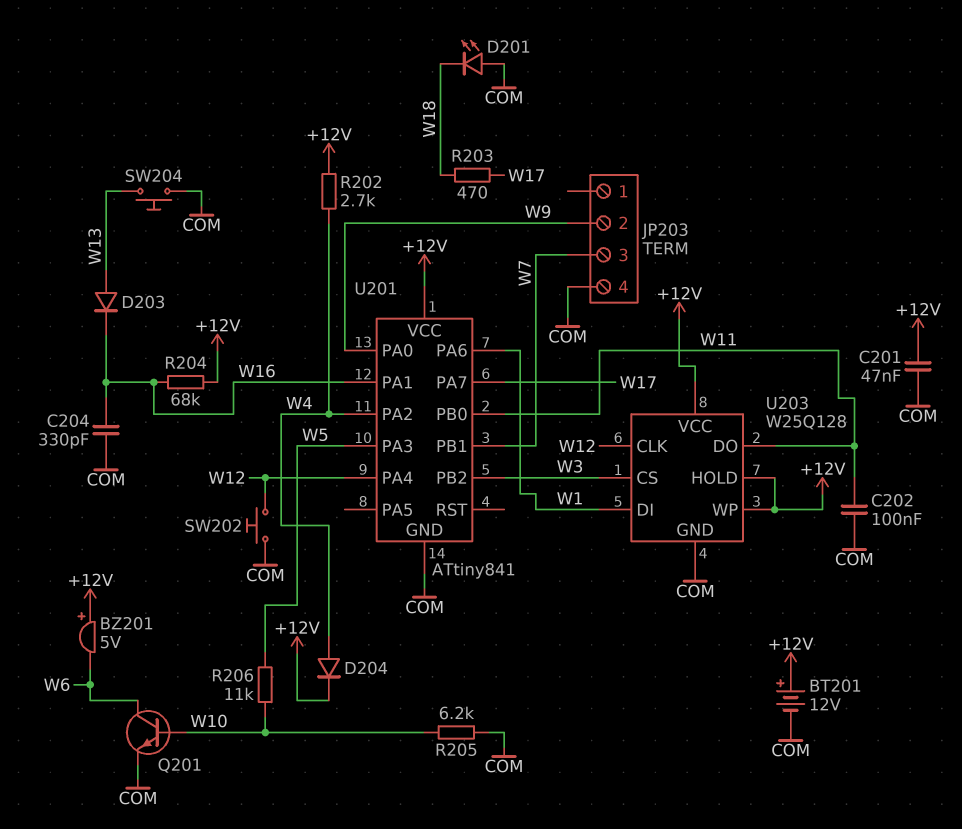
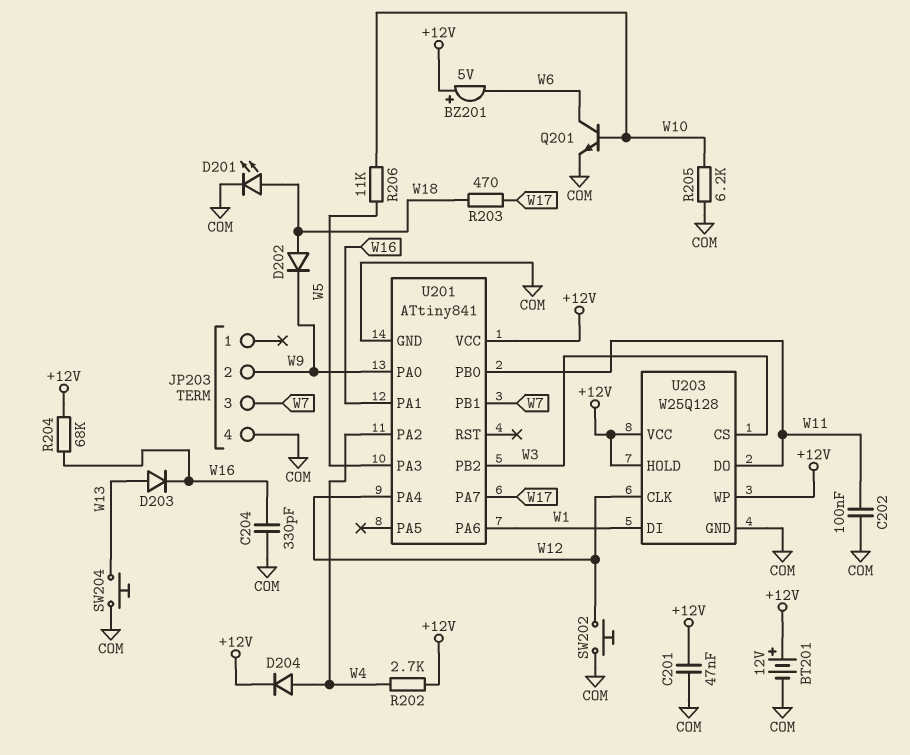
D201: LED (A COM, K W18) -> LED (A W18, K COM)
D202: none -> diode (A W18, K W9)

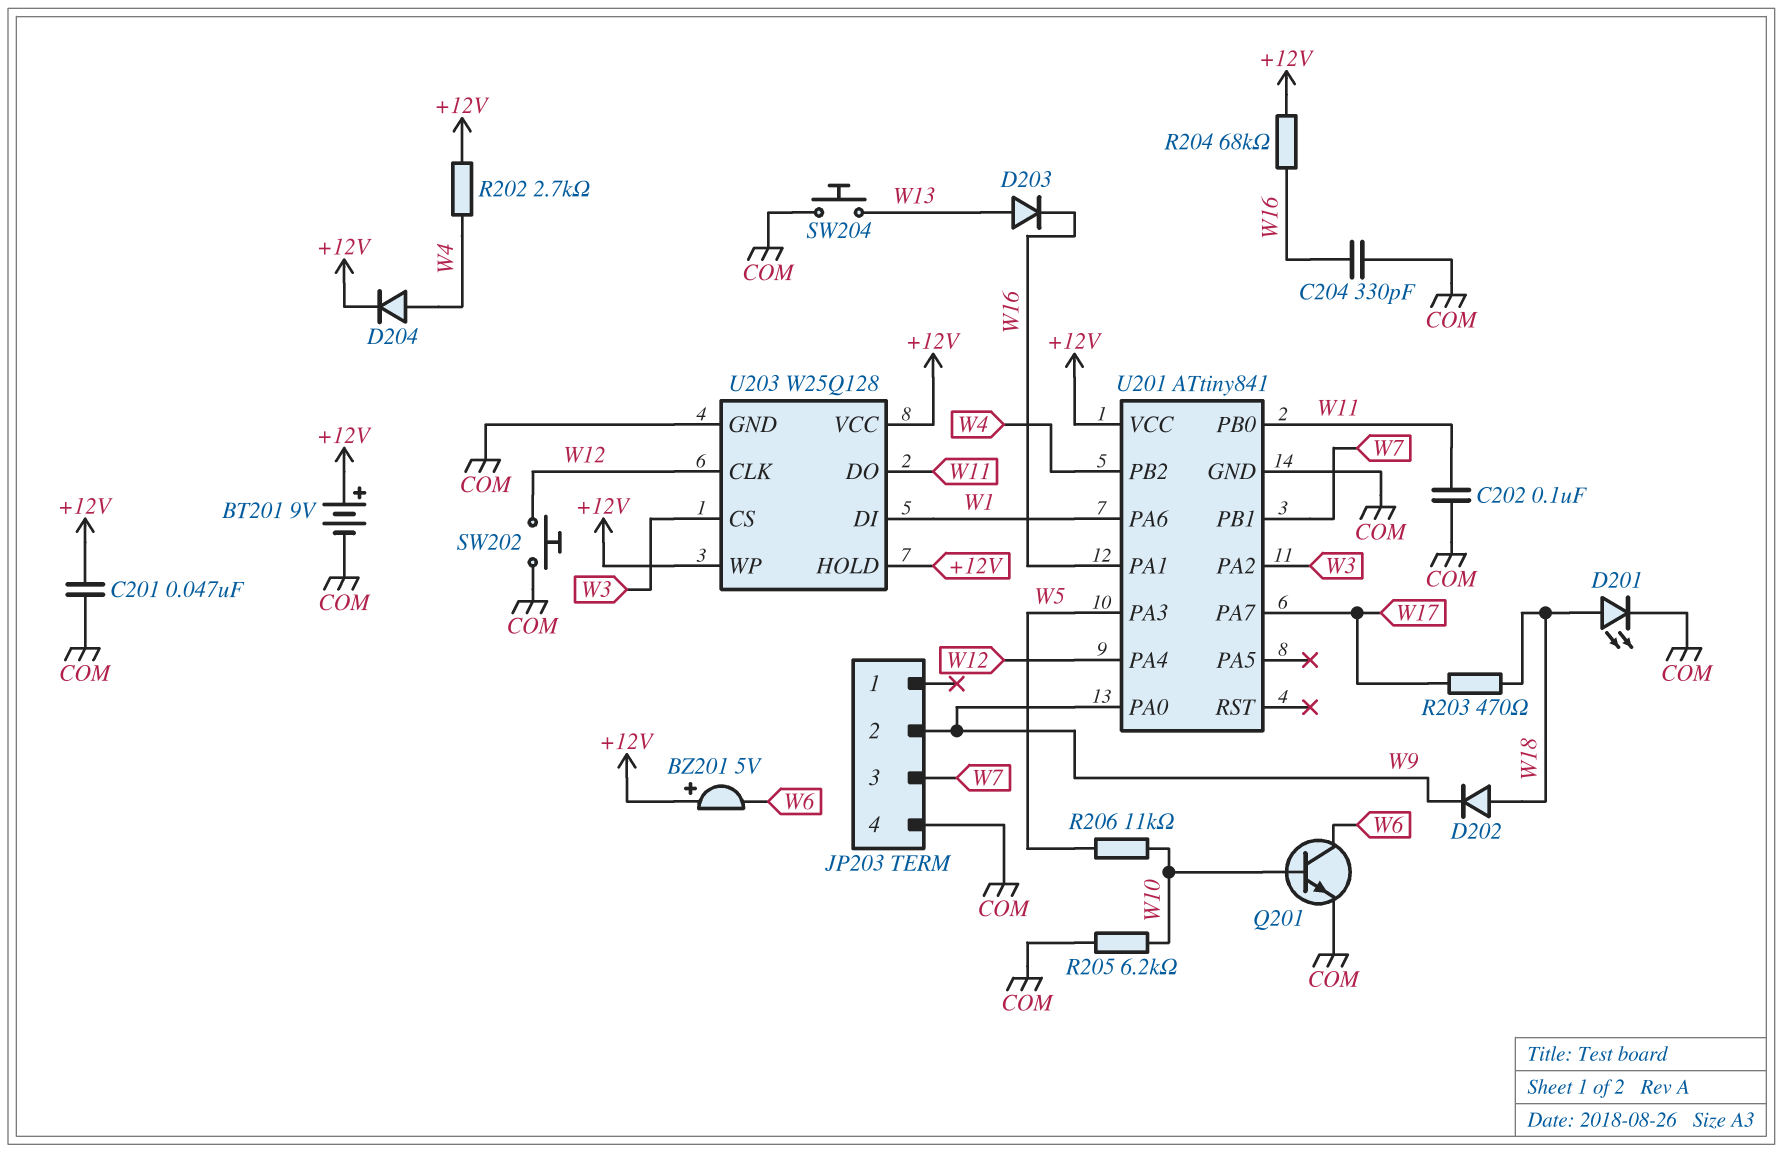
BT201: 12V (plus +12V, minus COM) -> 9V (plus +12V, minus COM)
U201 pin PA2: W4 -> W3
U201 pin PB2: W3 -> W4

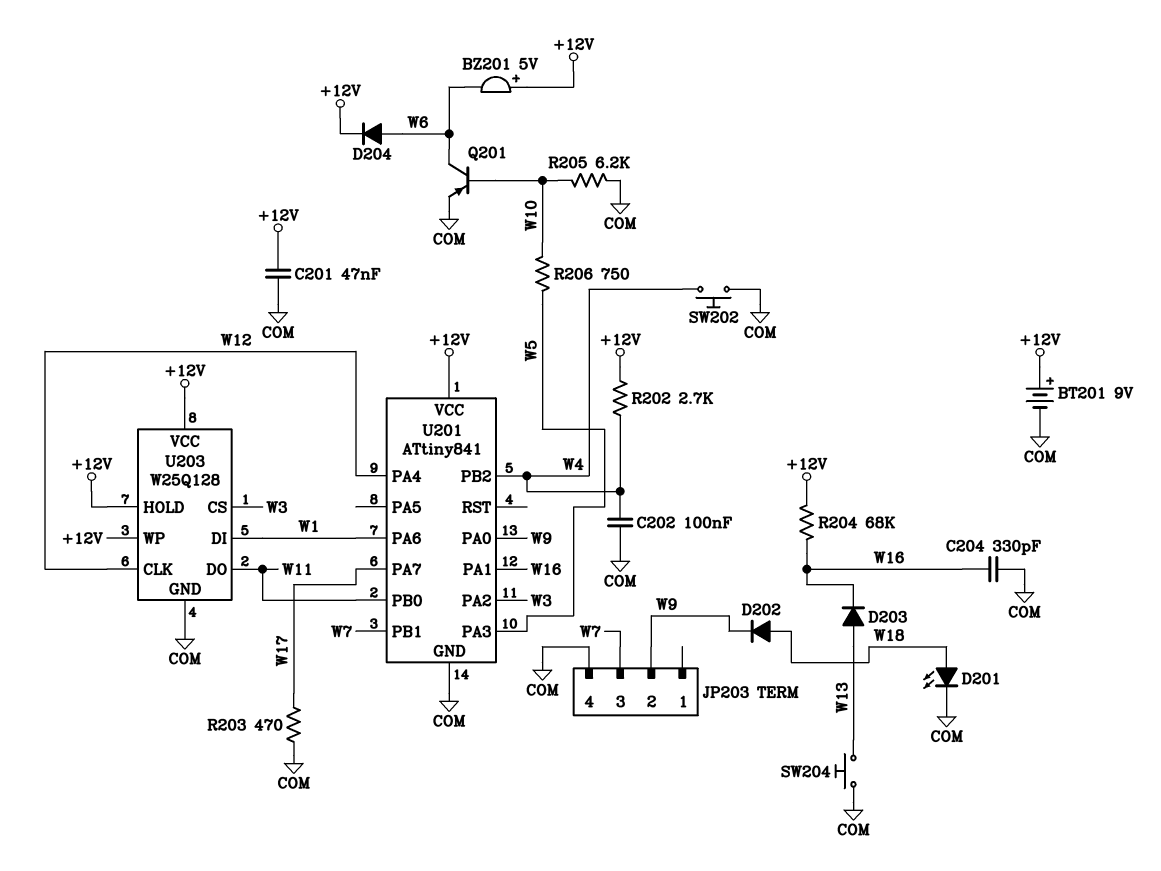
C202: 100nF (COM, W11) -> 100nF (COM, W4)
D204: diode (A W4, K +12V) -> diode (A W6, K +12V)
Q201: NPN (B W10, C W6, E COM) -> PNP (B W10, C W6, E COM)
R203: 470 (W17, W18) -> 470 (COM, W17)
R206: 11k (W5, W10) -> 750 (W5, W10)
SW202: button (COM, W12) -> button (COM, W4)

